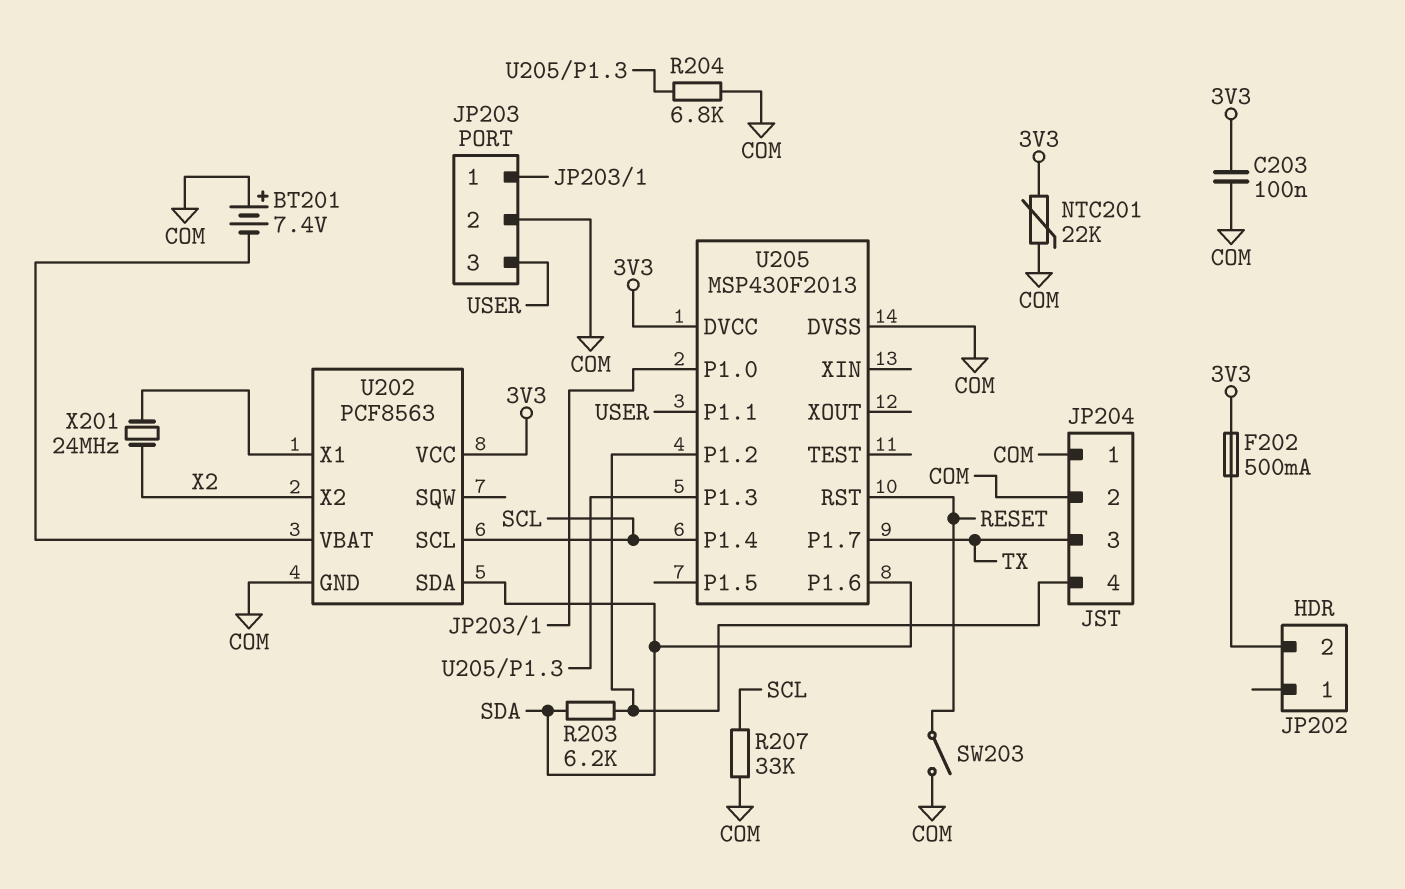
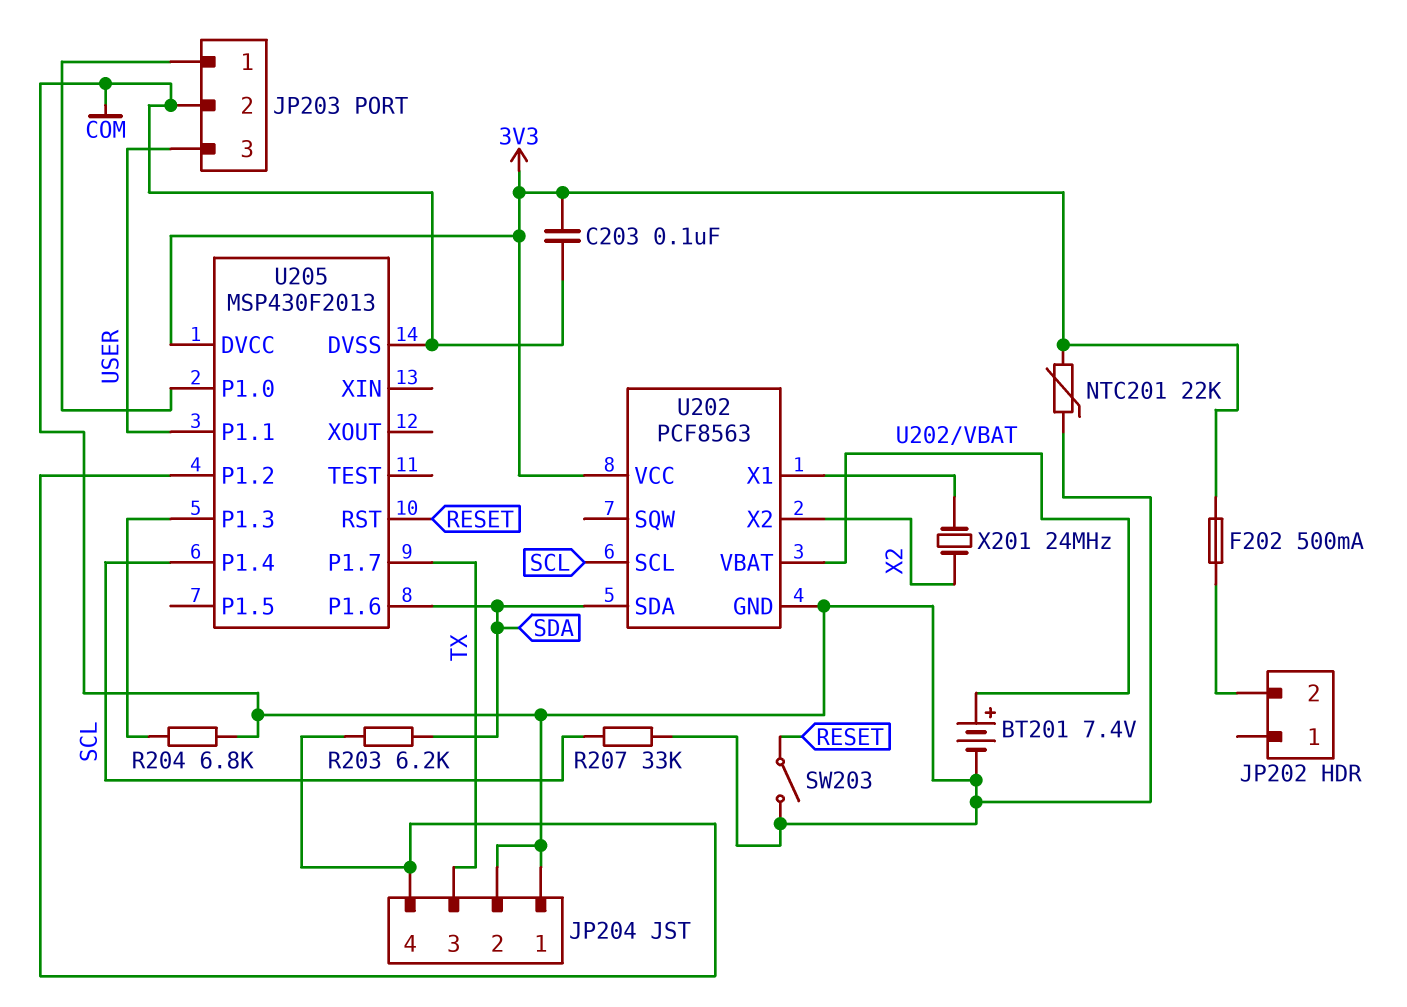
BT201: 7.4V (plus COM, minus U202/VBAT) -> 7.4V (plus U202/VBAT, minus COM)

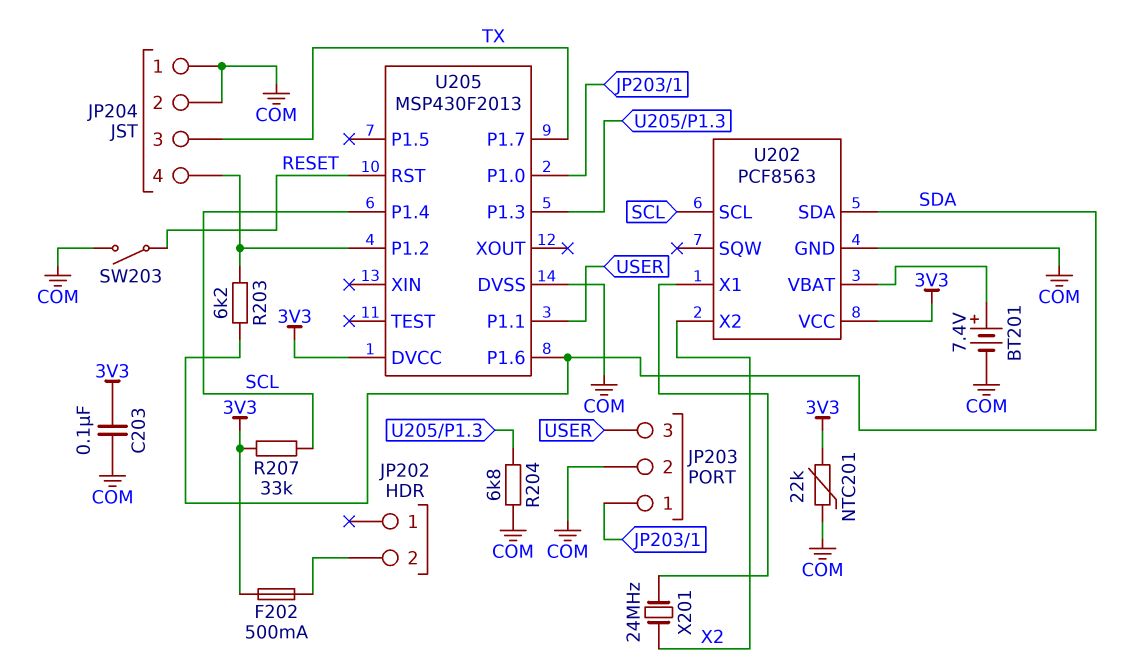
R207: 33k (COM, SCL) -> 33k (3V3, SCL)

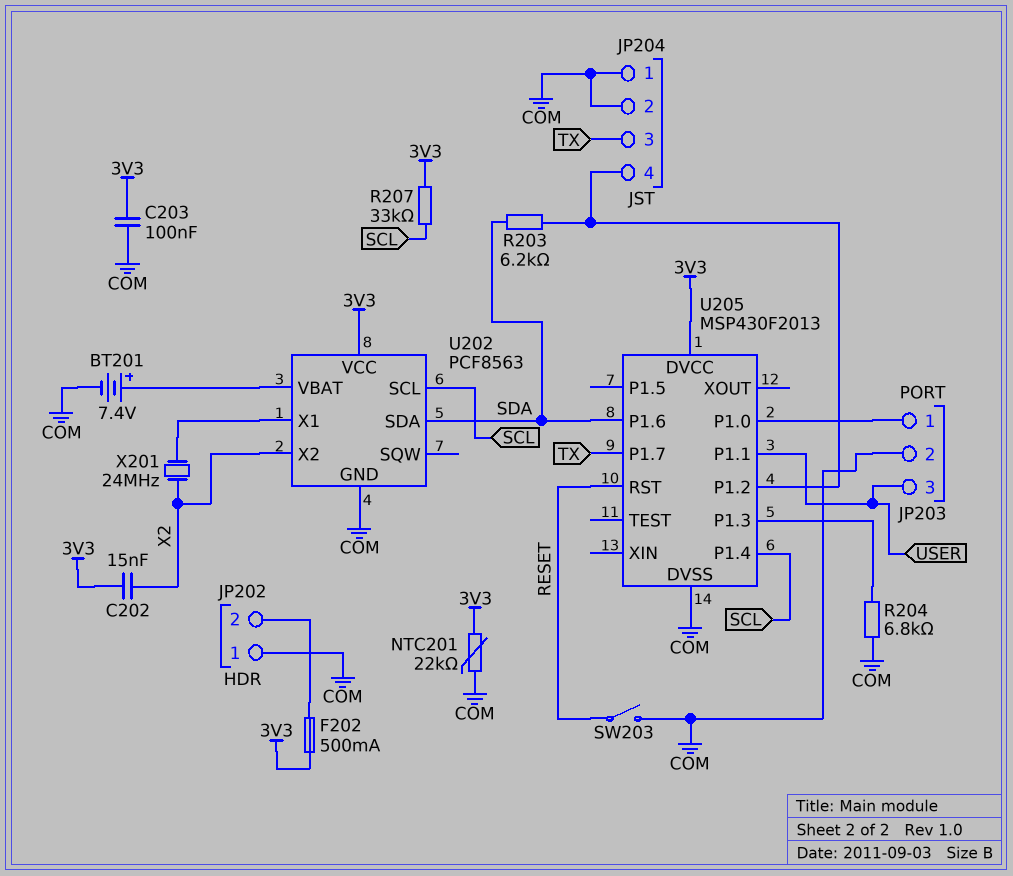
C202: none -> 15nF (3V3, X2)
JP202 pin 1: none -> COM

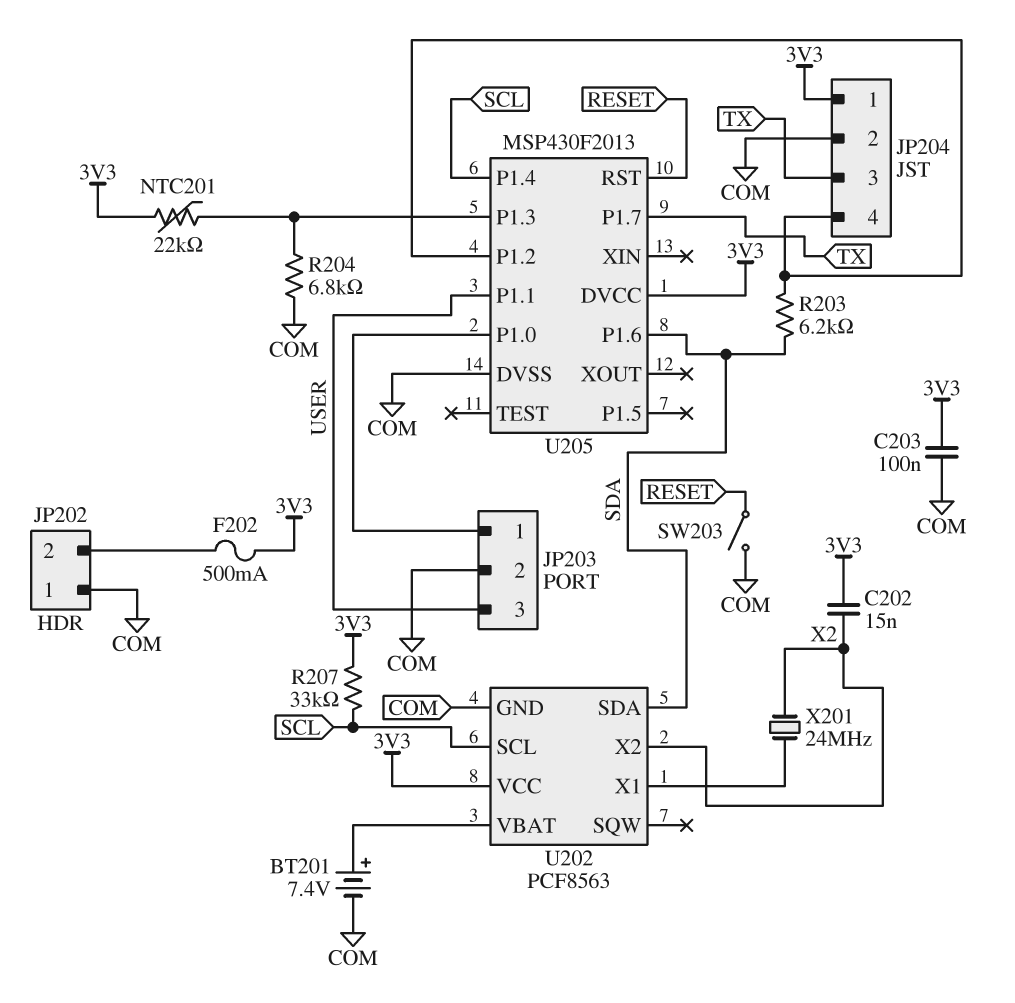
JP204 pin 1: COM -> 3V3
NTC201: 22k (3V3, COM) -> 22k (3V3, U205/P1.3)

